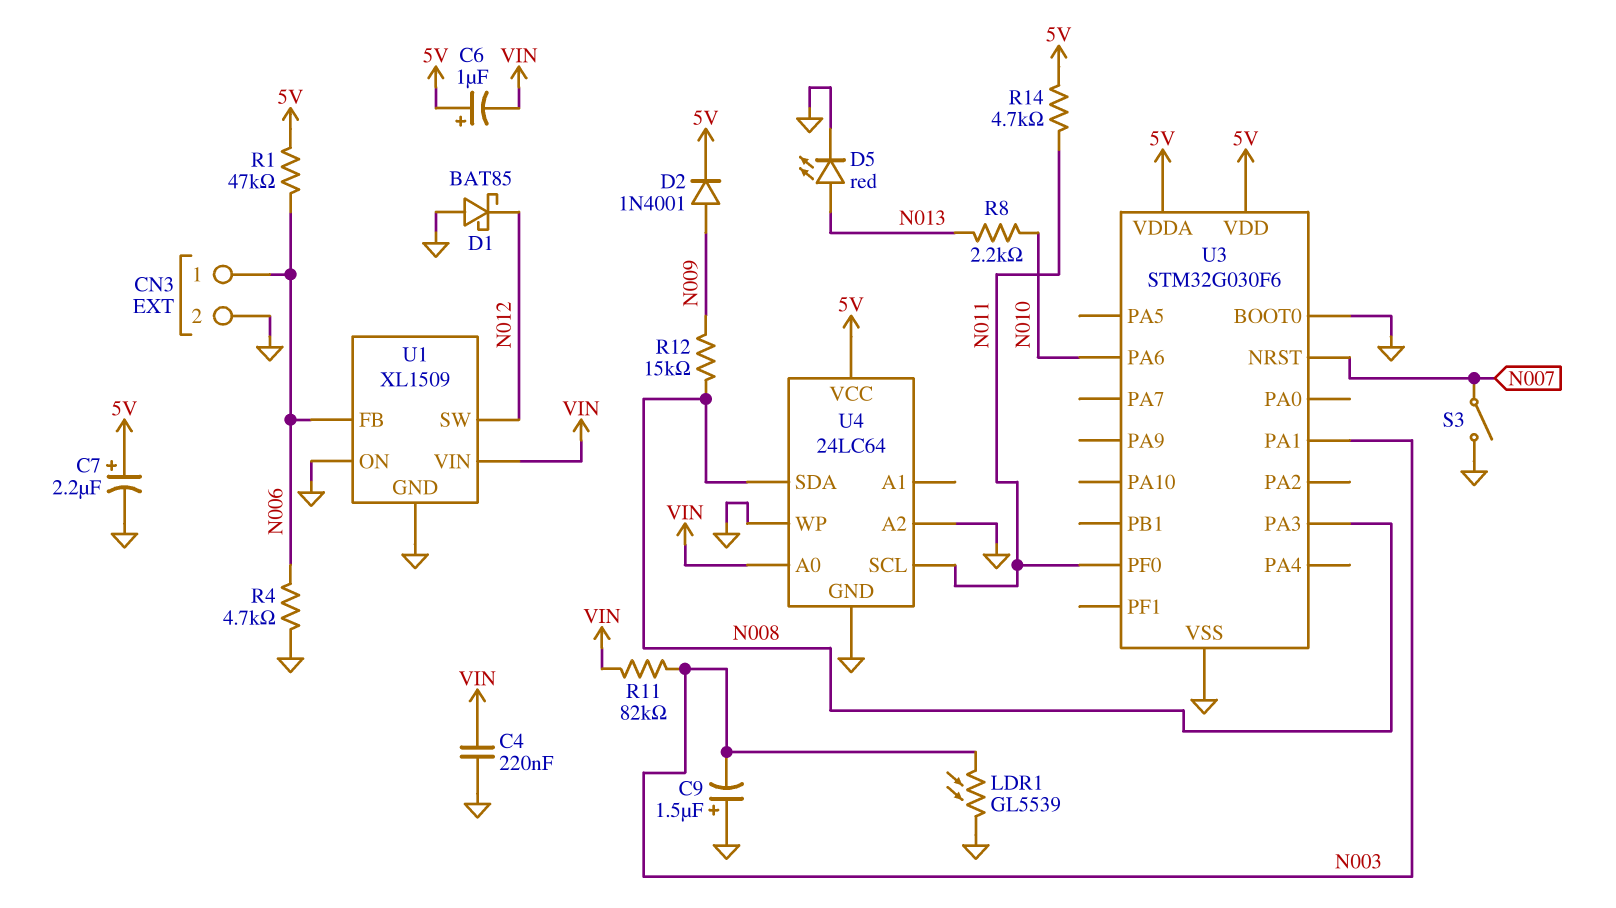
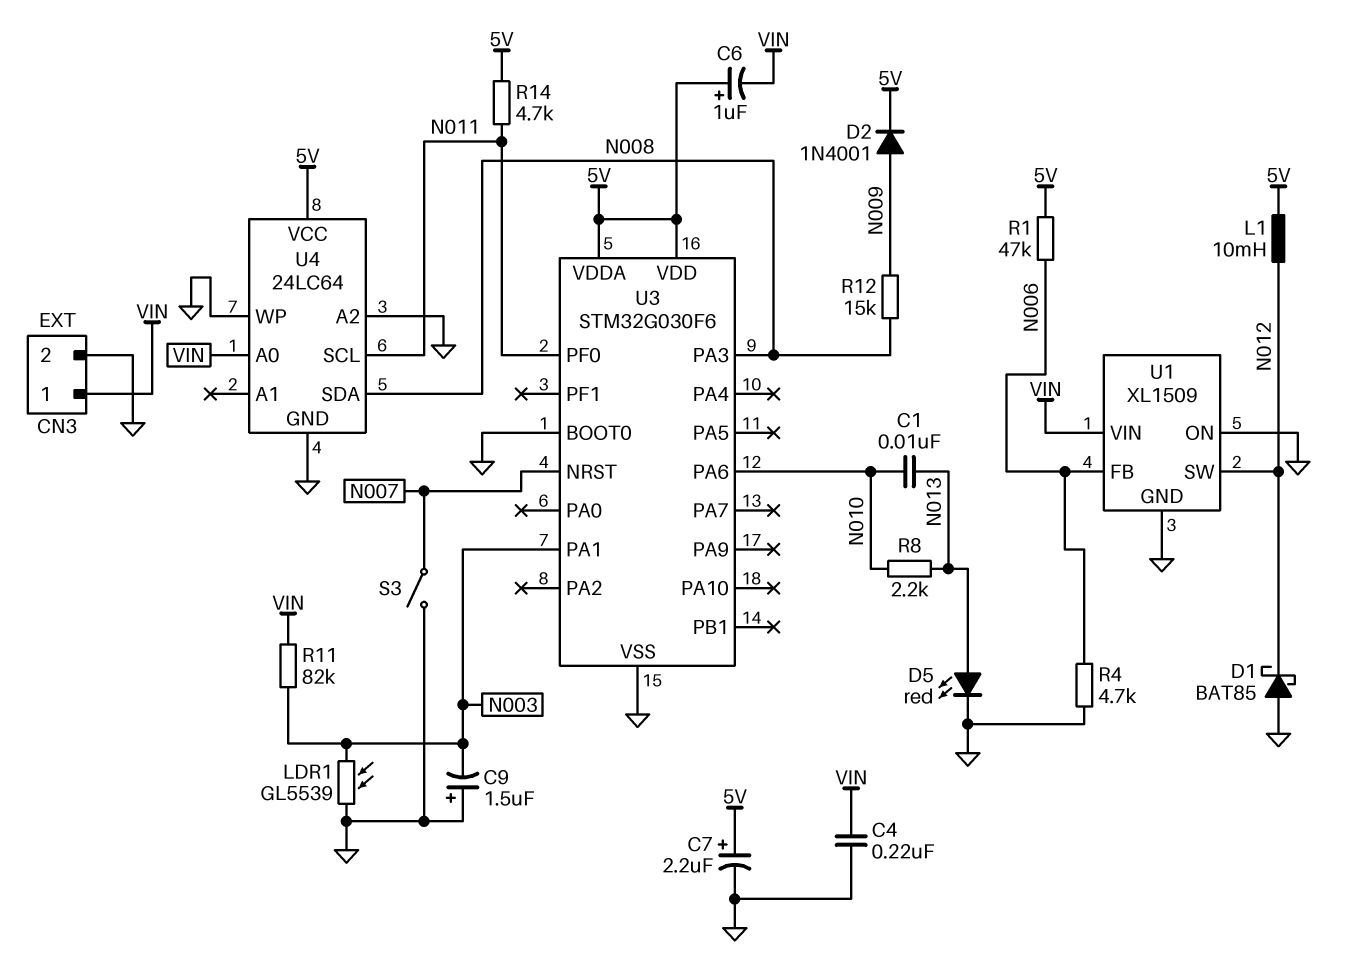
C1: none -> 10nF (N010, N013)
CN3 pin 1: N006 -> VIN
L1: none -> 10mH (5V, N012)

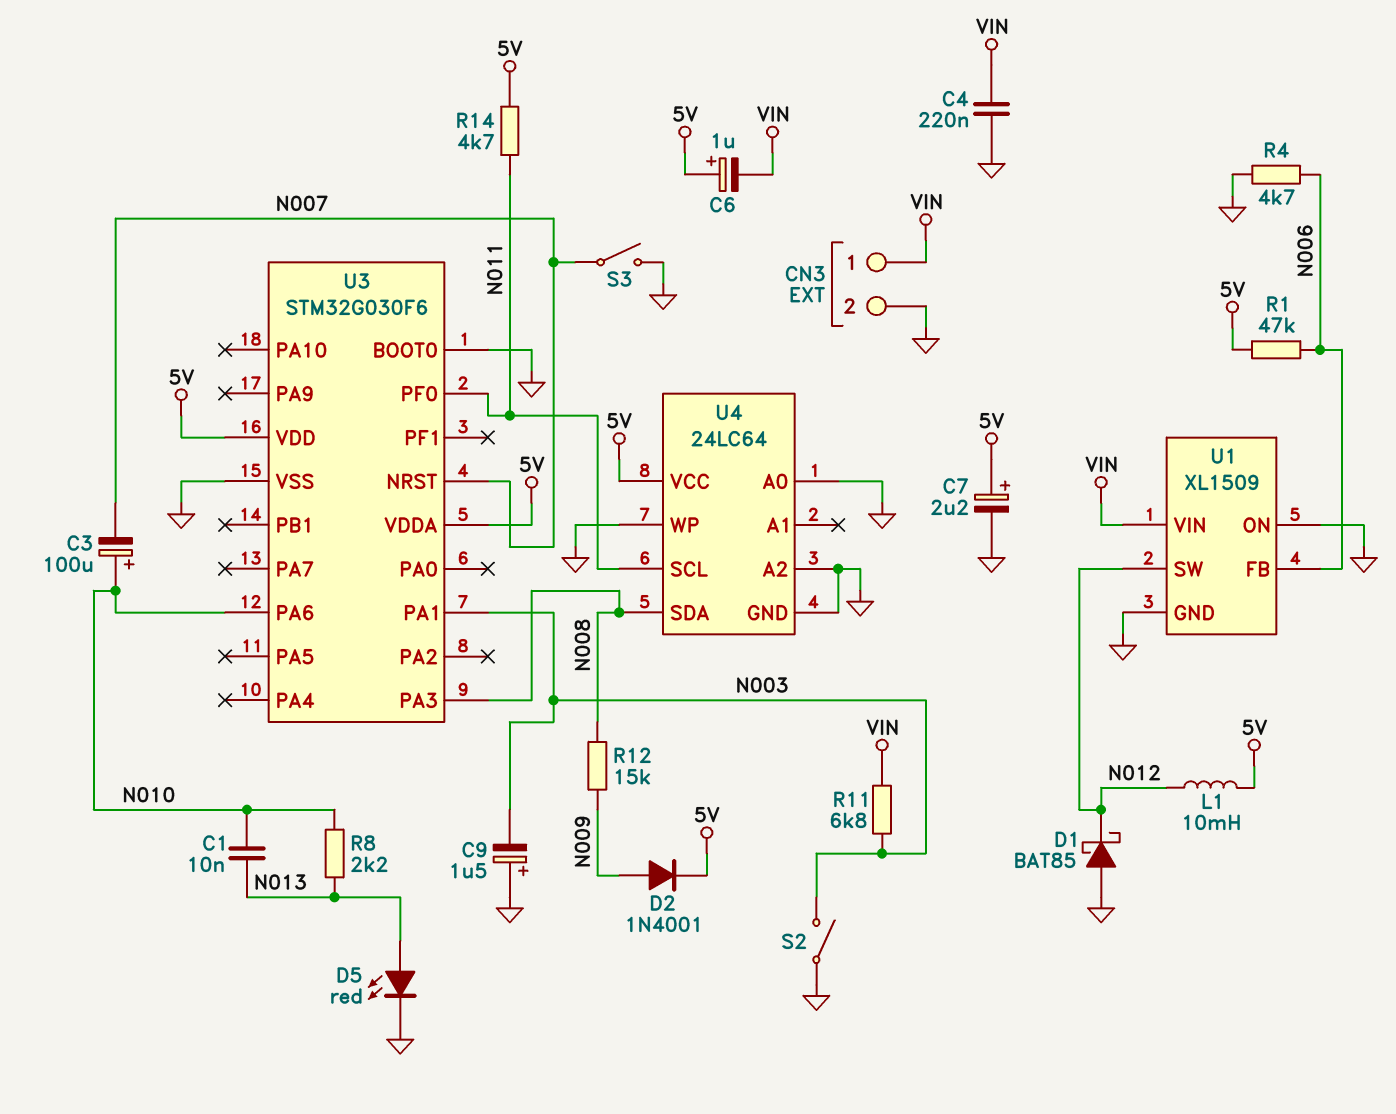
C3: none -> 100uF (plus N010, minus N007)
LDR1: GL5539 (GND, N003) -> none
R11: 82k (N003, VIN) -> 6.8k (N003, VIN)
S2: none -> switch (GND, N003)
U4 pin A0: VIN -> GND

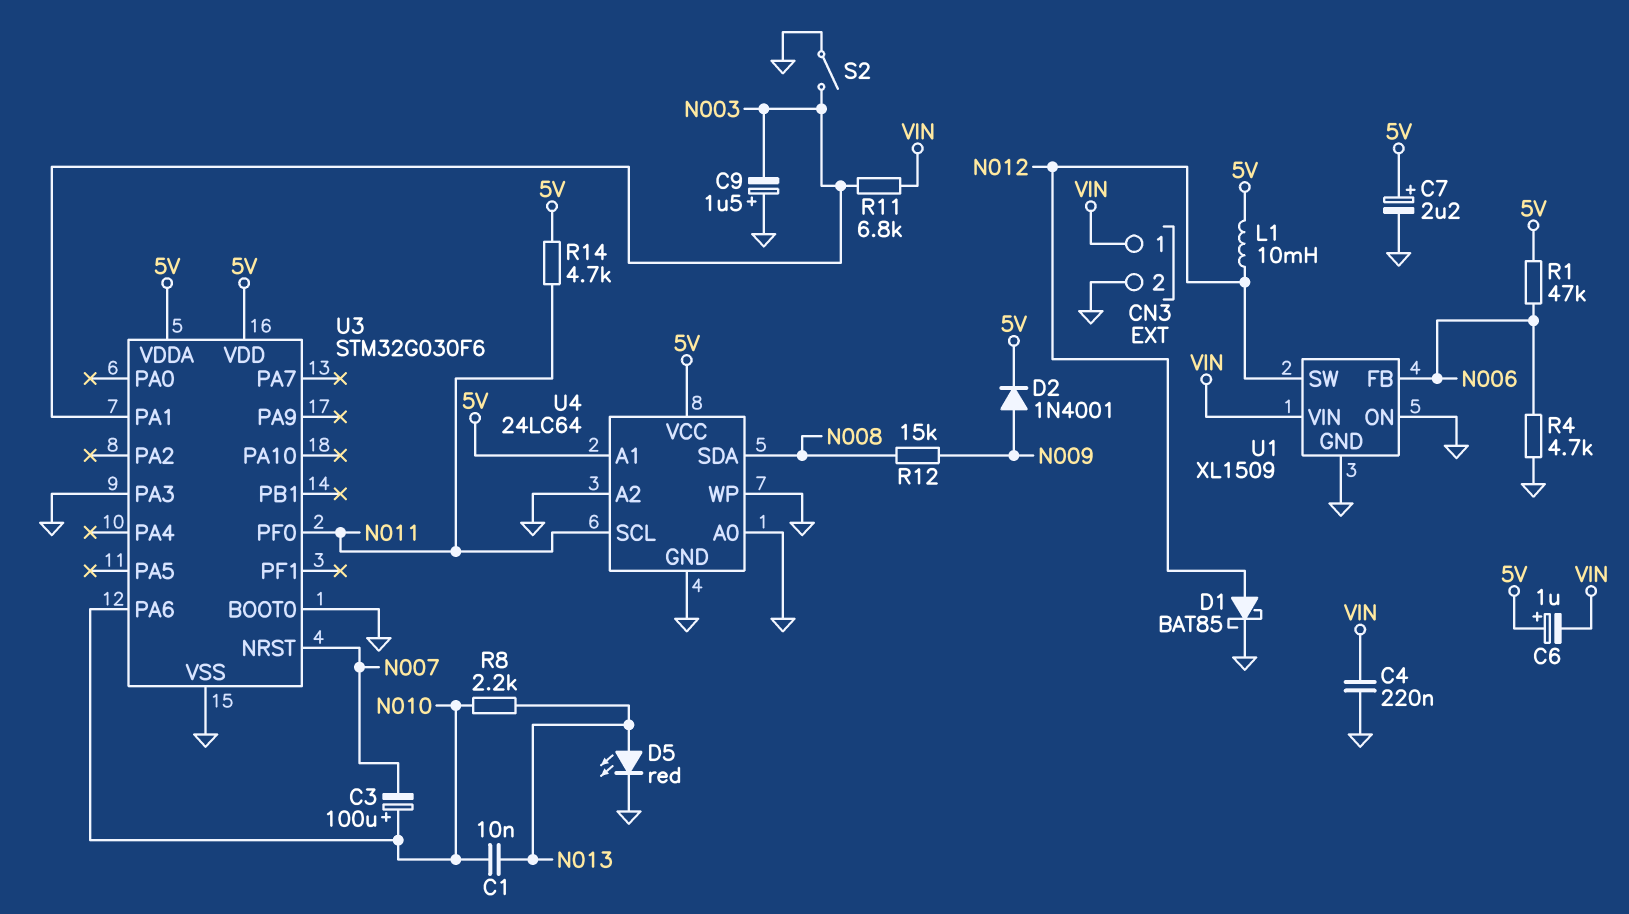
D1: schottky BAT85 (A GND, K N012) -> schottky BAT85 (A N012, K GND)
S3: switch (GND, N007) -> none
U3 pin PA3: N008 -> GND
U4 pin A1: none -> 5V

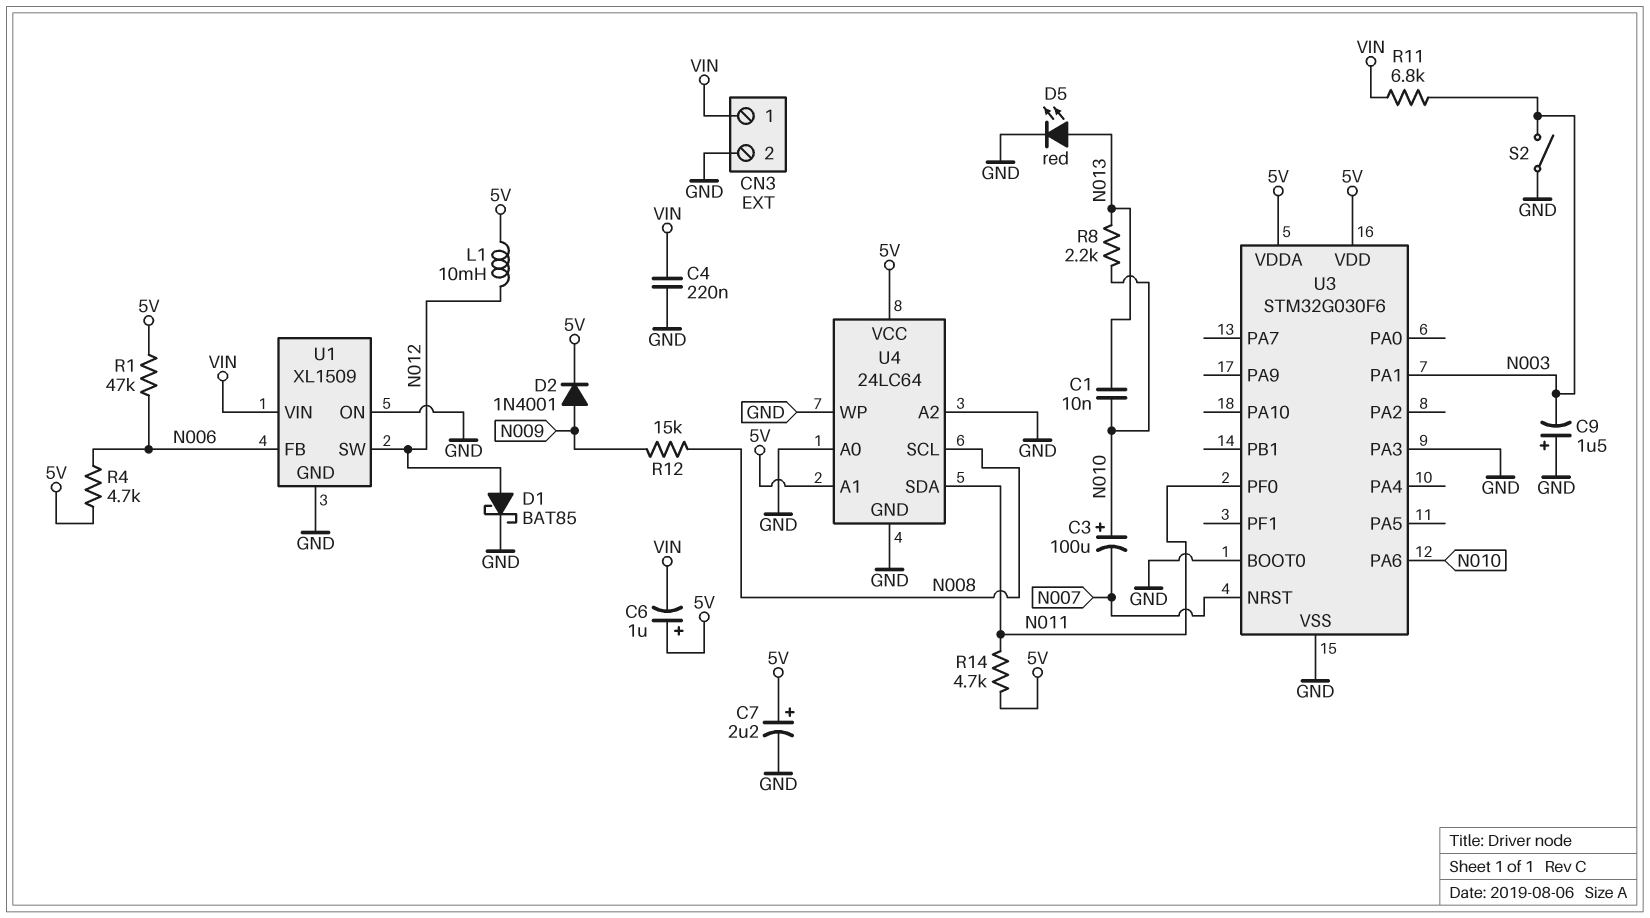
R4: 4.7k (GND, N006) -> 4.7k (5V, N006)
U4 pin SCL: N011 -> N008
U4 pin SDA: N008 -> N011

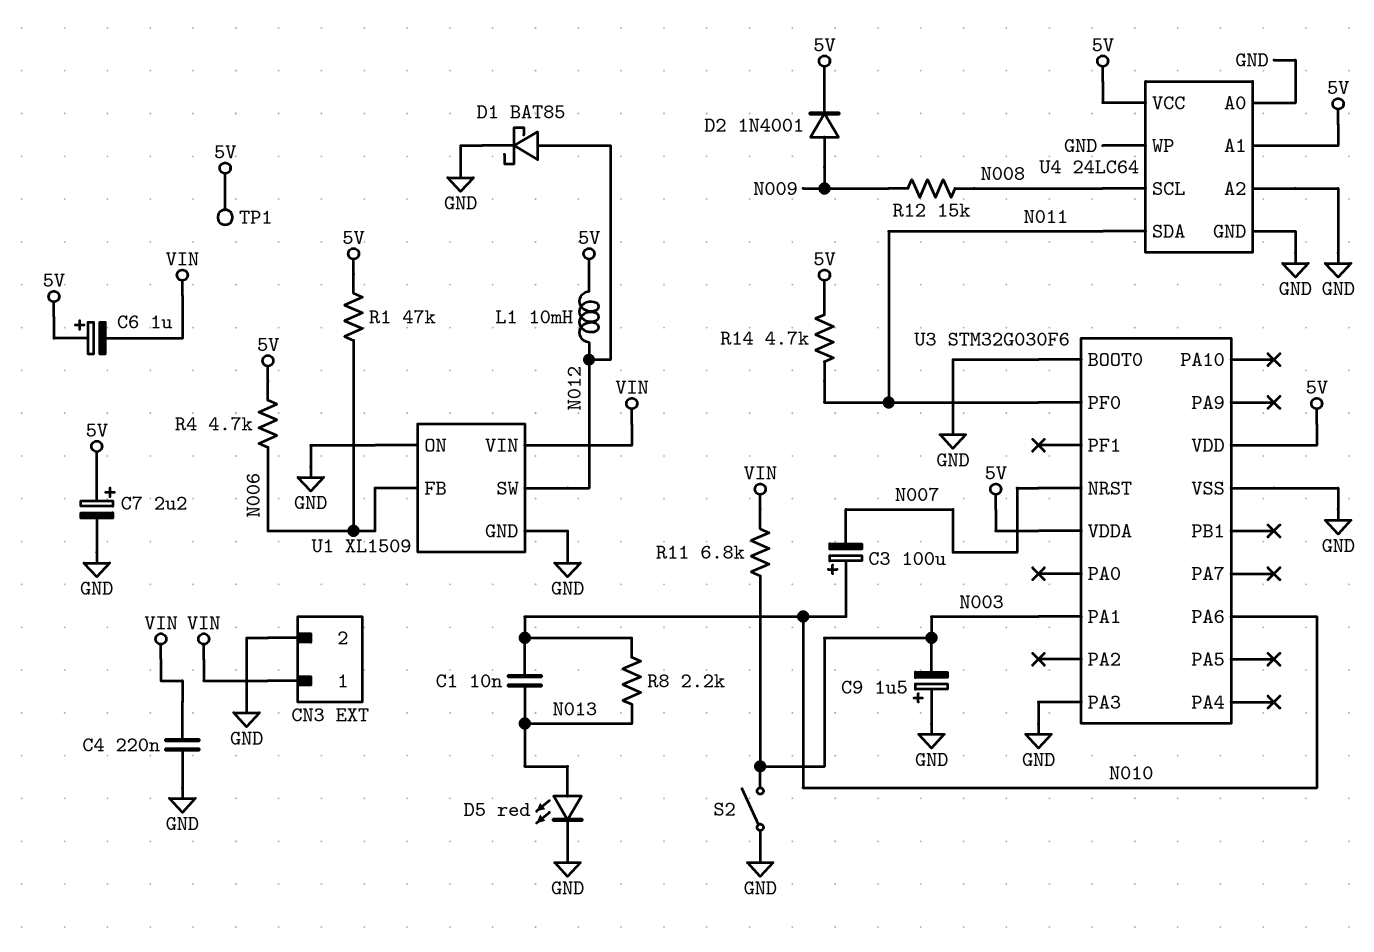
TP1: none -> test point (5V)

